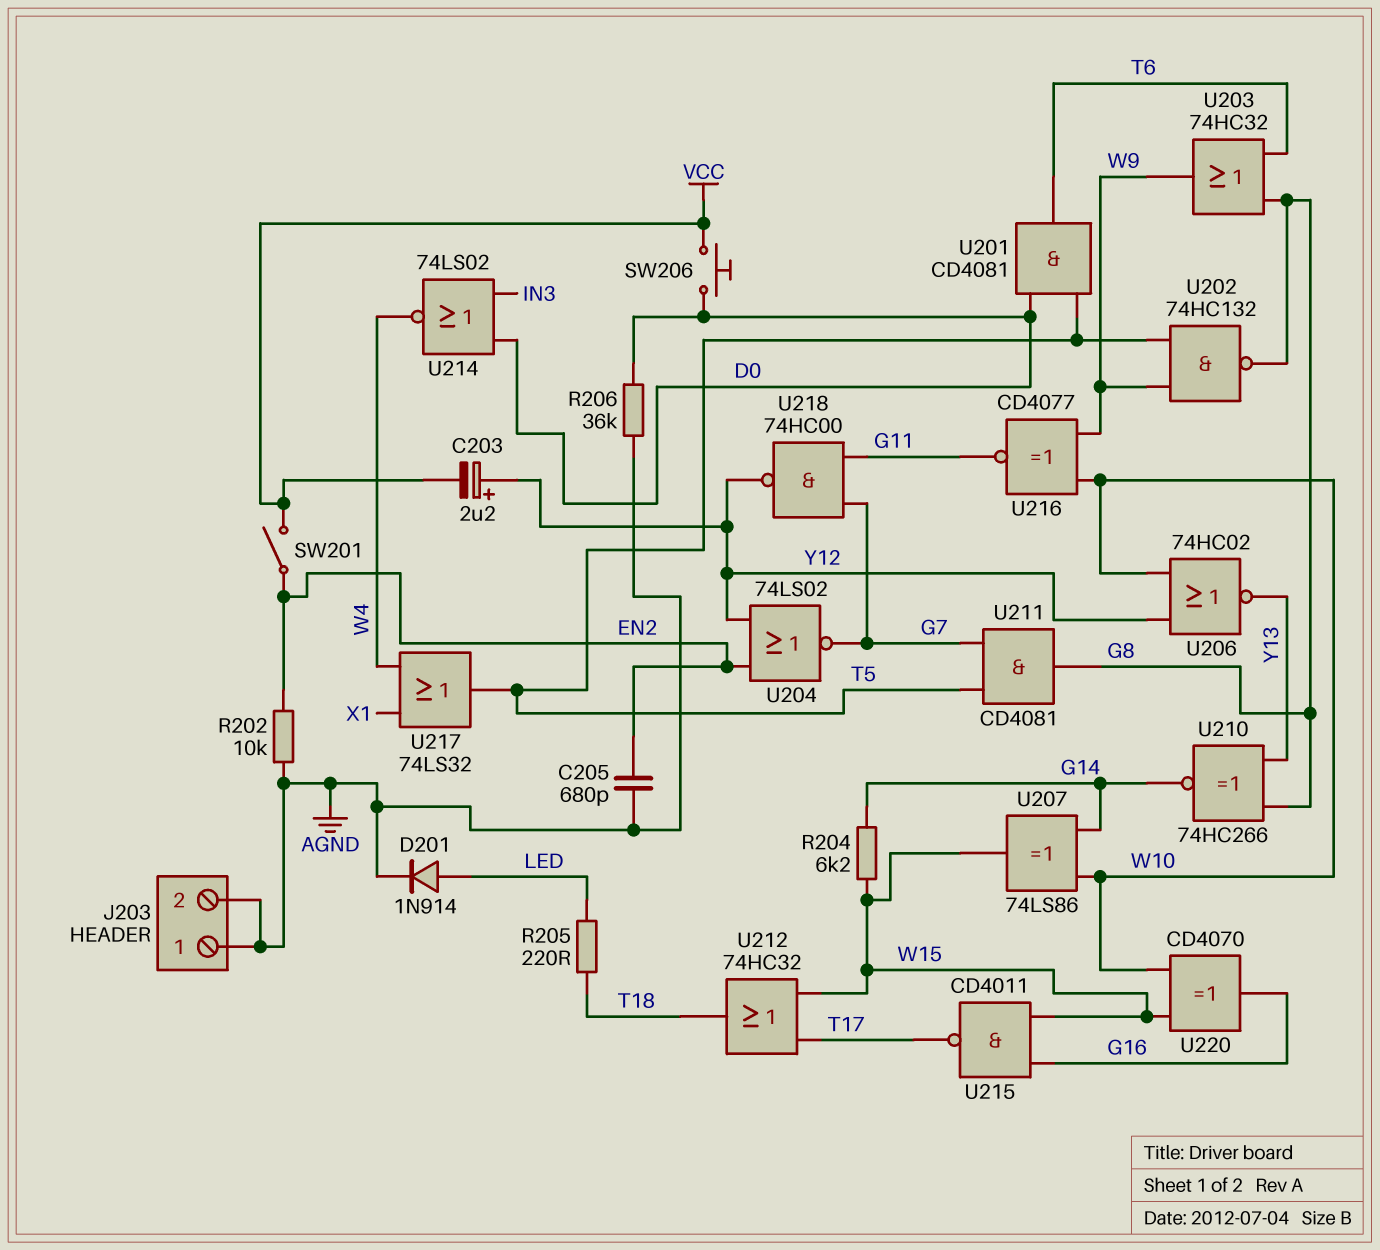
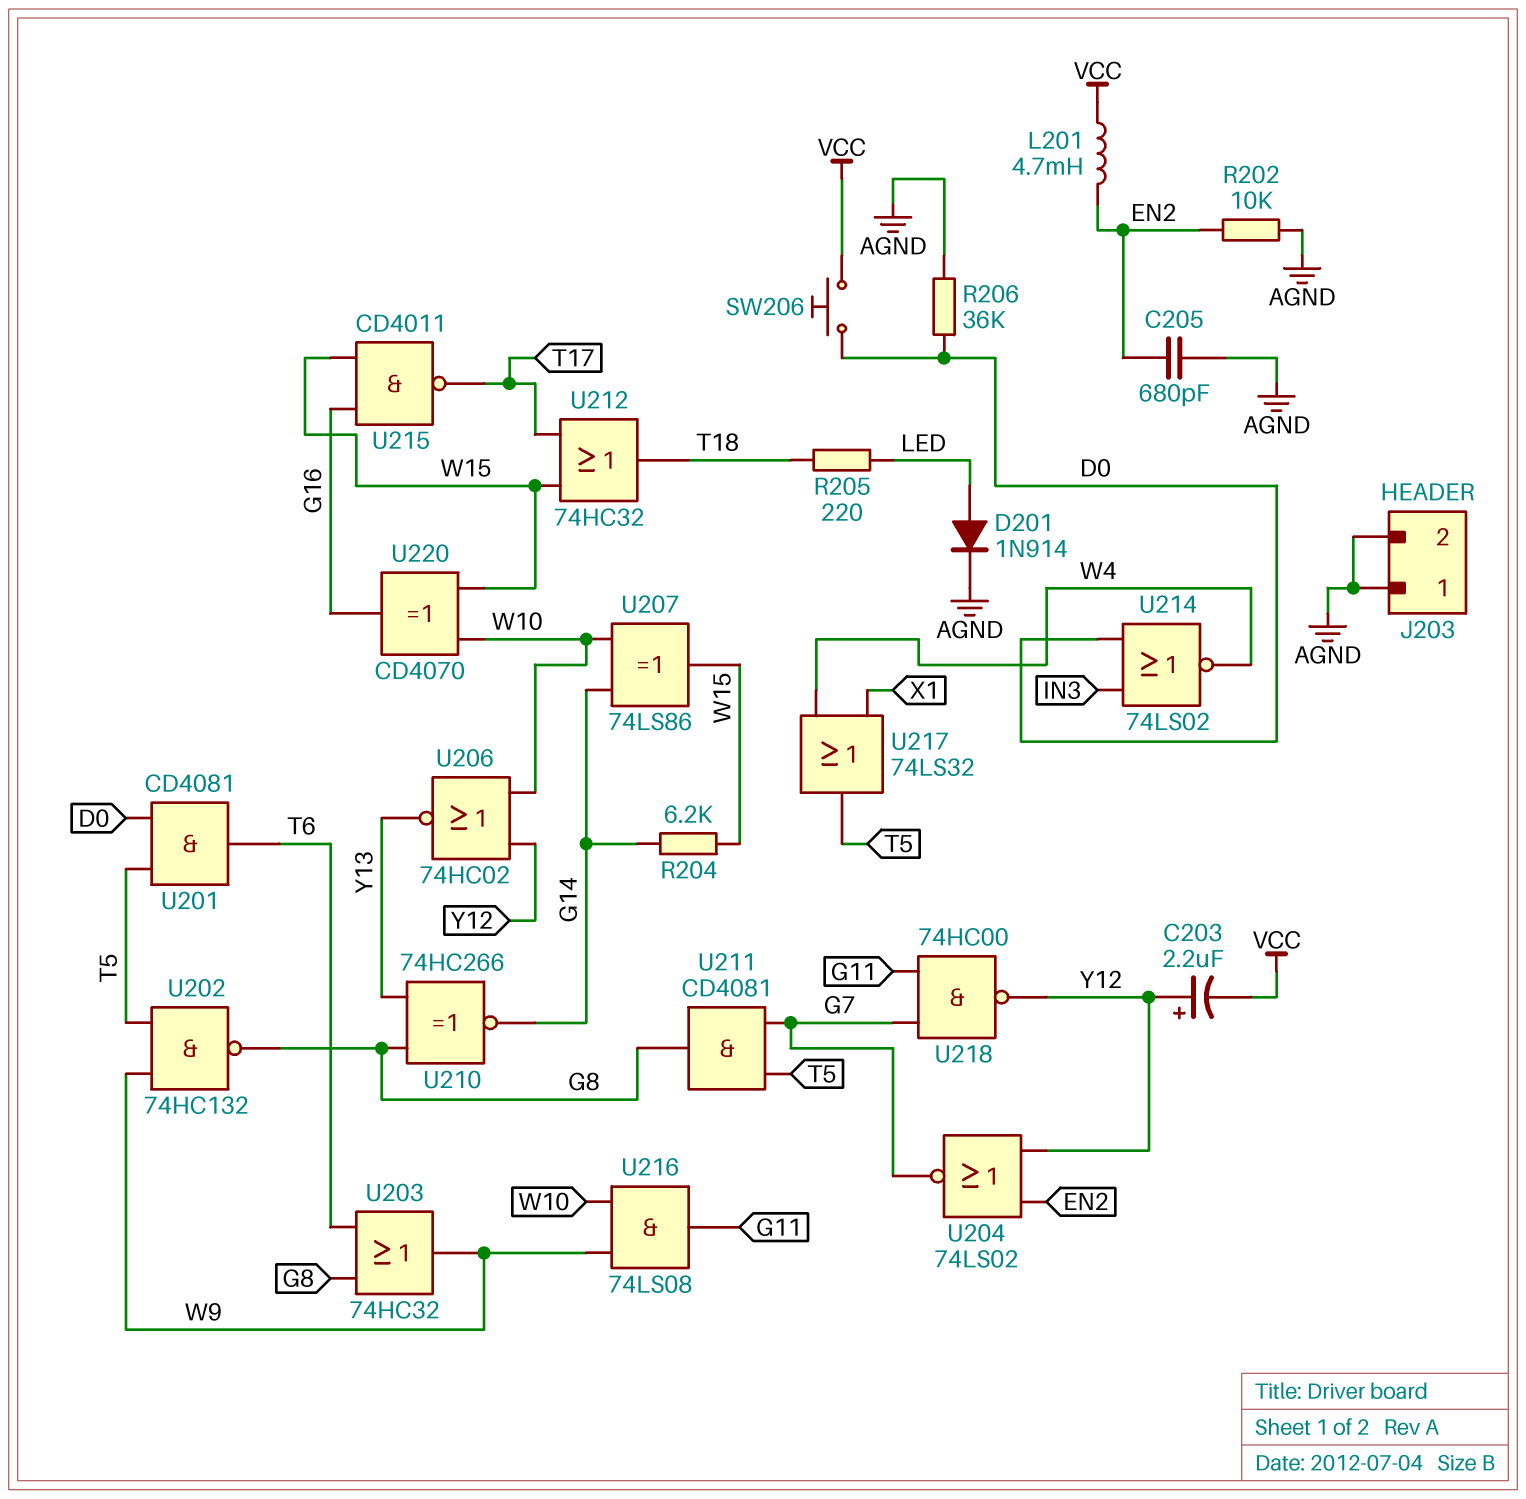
L201: none -> 4.7mH (EN2, VCC)
SW201: switch (EN2, VCC) -> none
U216: XNOR CD4077 (in W9, in W10, out G11) -> AND 74LS08 (in W9, in W10, out G11)

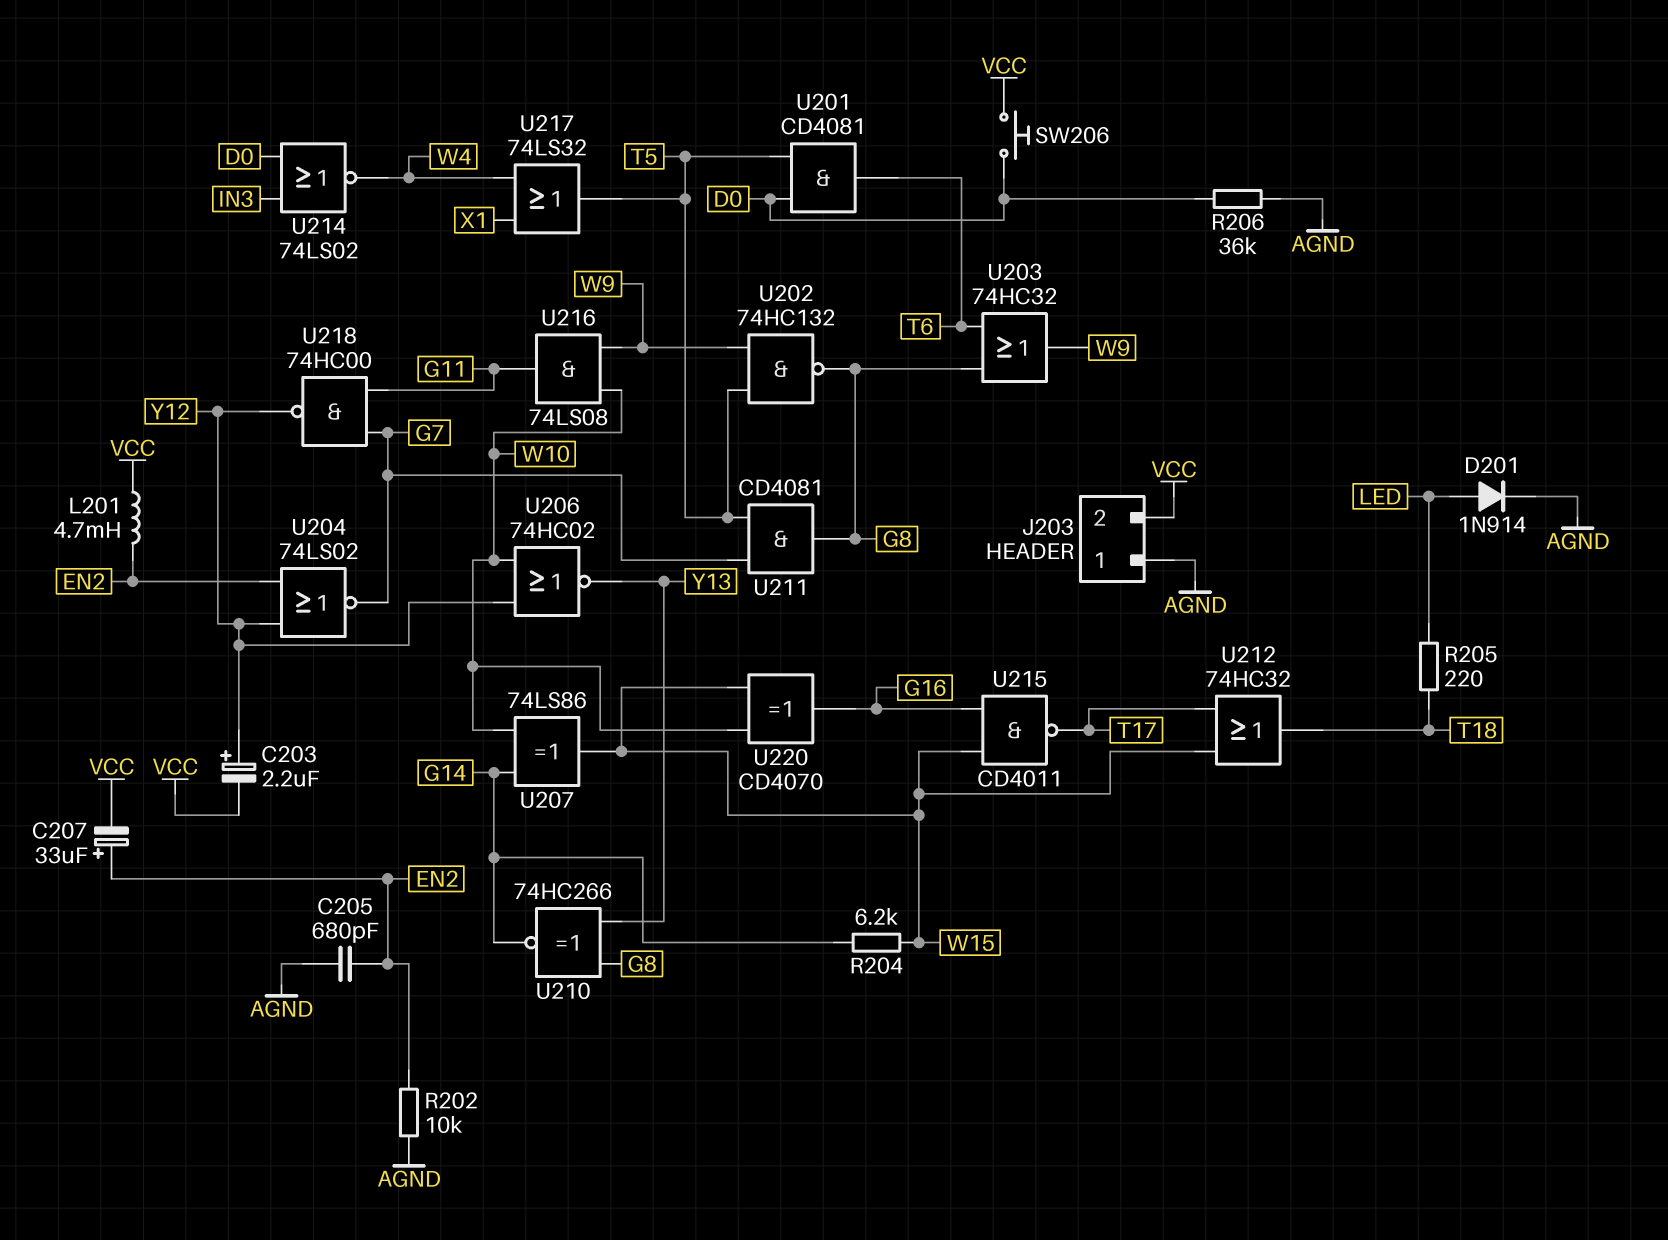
C207: none -> 33uF (plus EN2, minus VCC)
J203 pin 2: AGND -> VCC

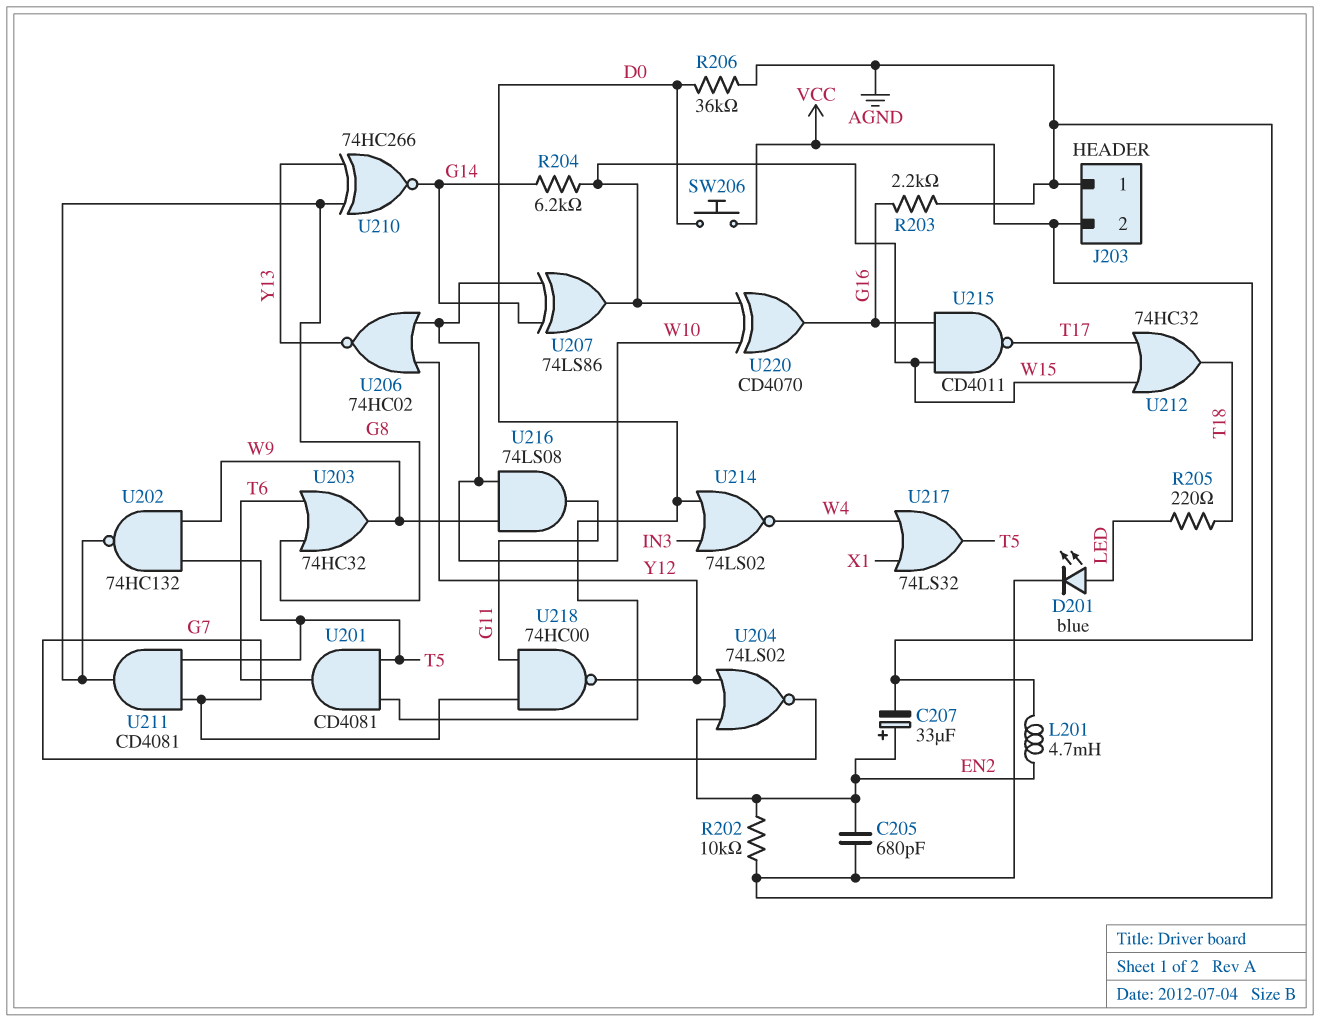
C203: 2.2uF (plus Y12, minus VCC) -> none
D201: diode 1N914 (A LED, K AGND) -> LED blue (A LED, K AGND)
R203: none -> 2.2k (AGND, G16)

